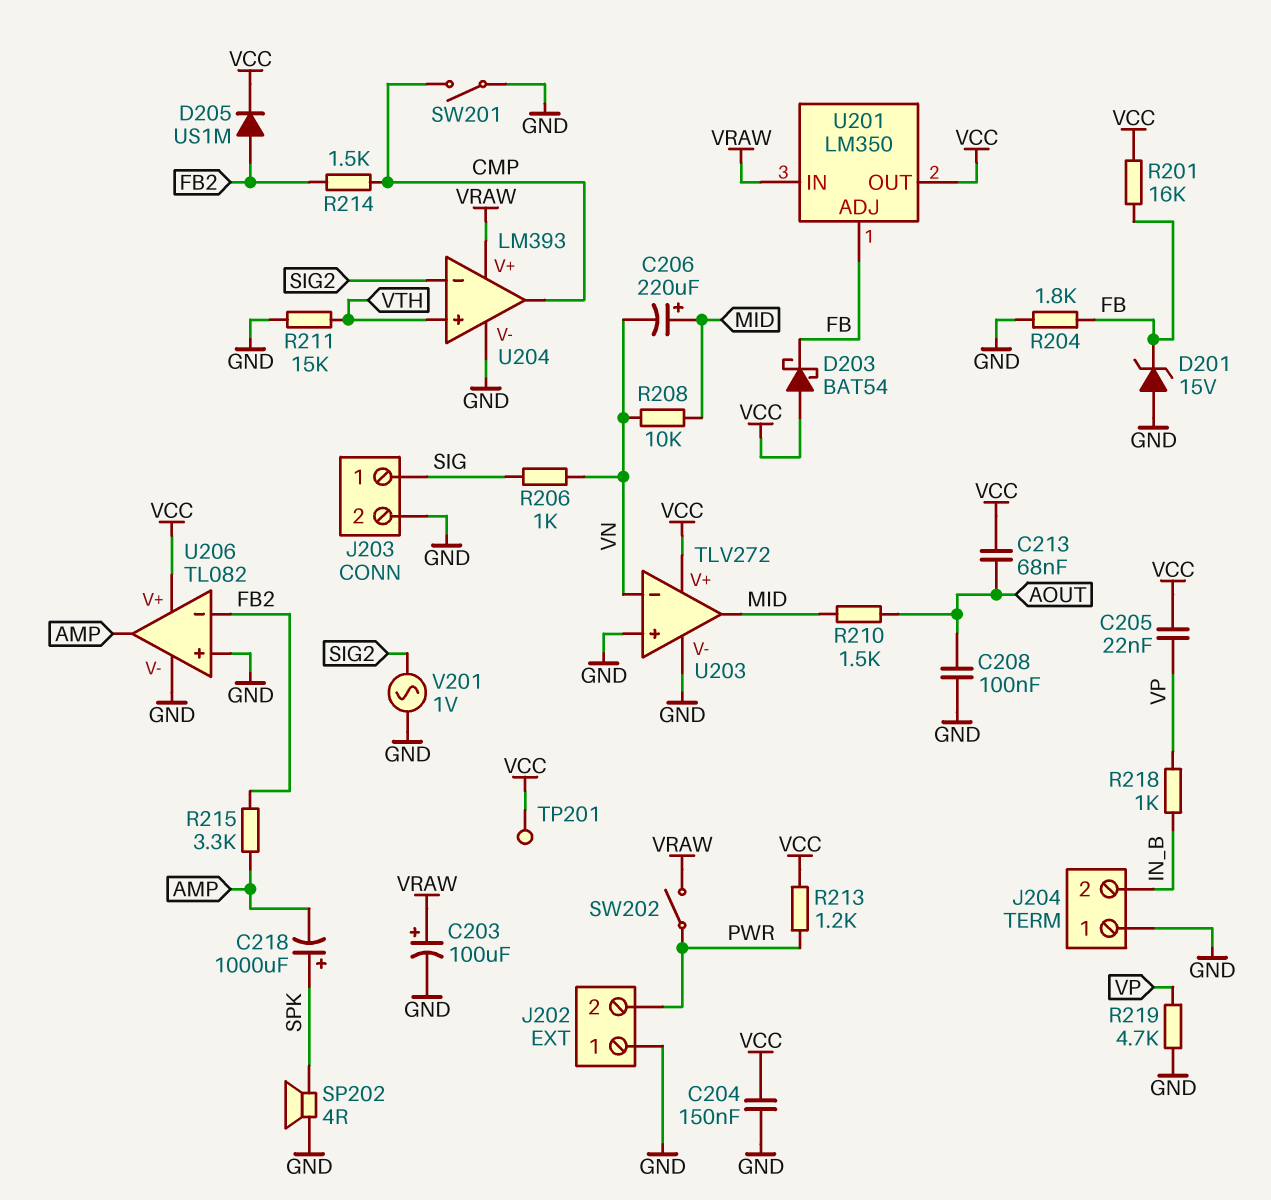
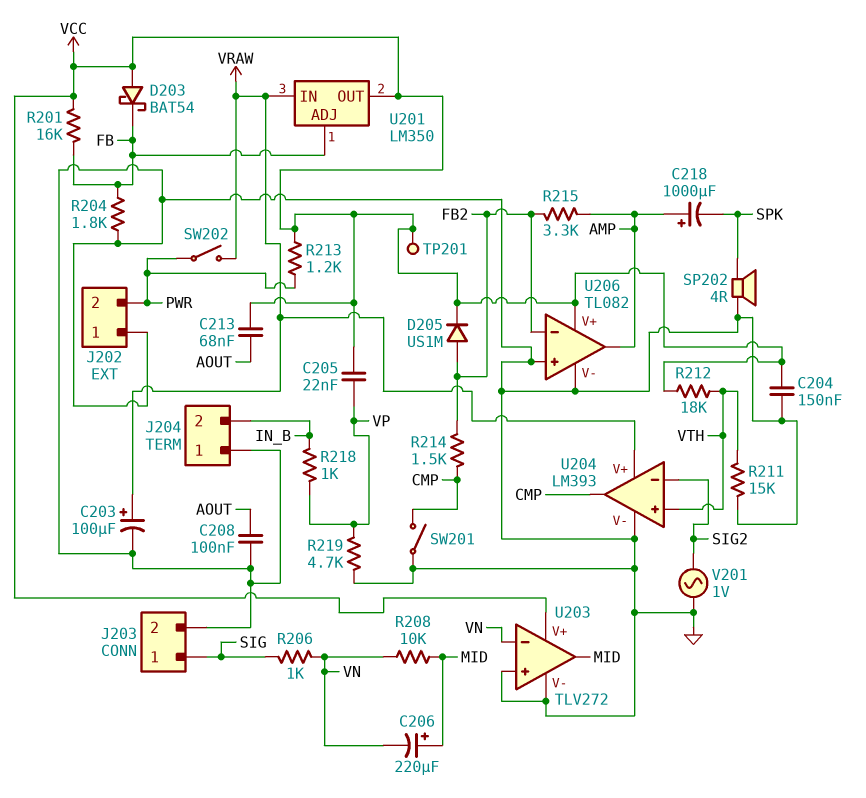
C218: 1000uF (plus SPK, minus AMP) -> 1000uF (plus AMP, minus SPK)
D201: zener 15V (A GND, K FB) -> none
R210: 1.5k (AOUT, MID) -> none
R212: none -> 18k (VCC, VTH)

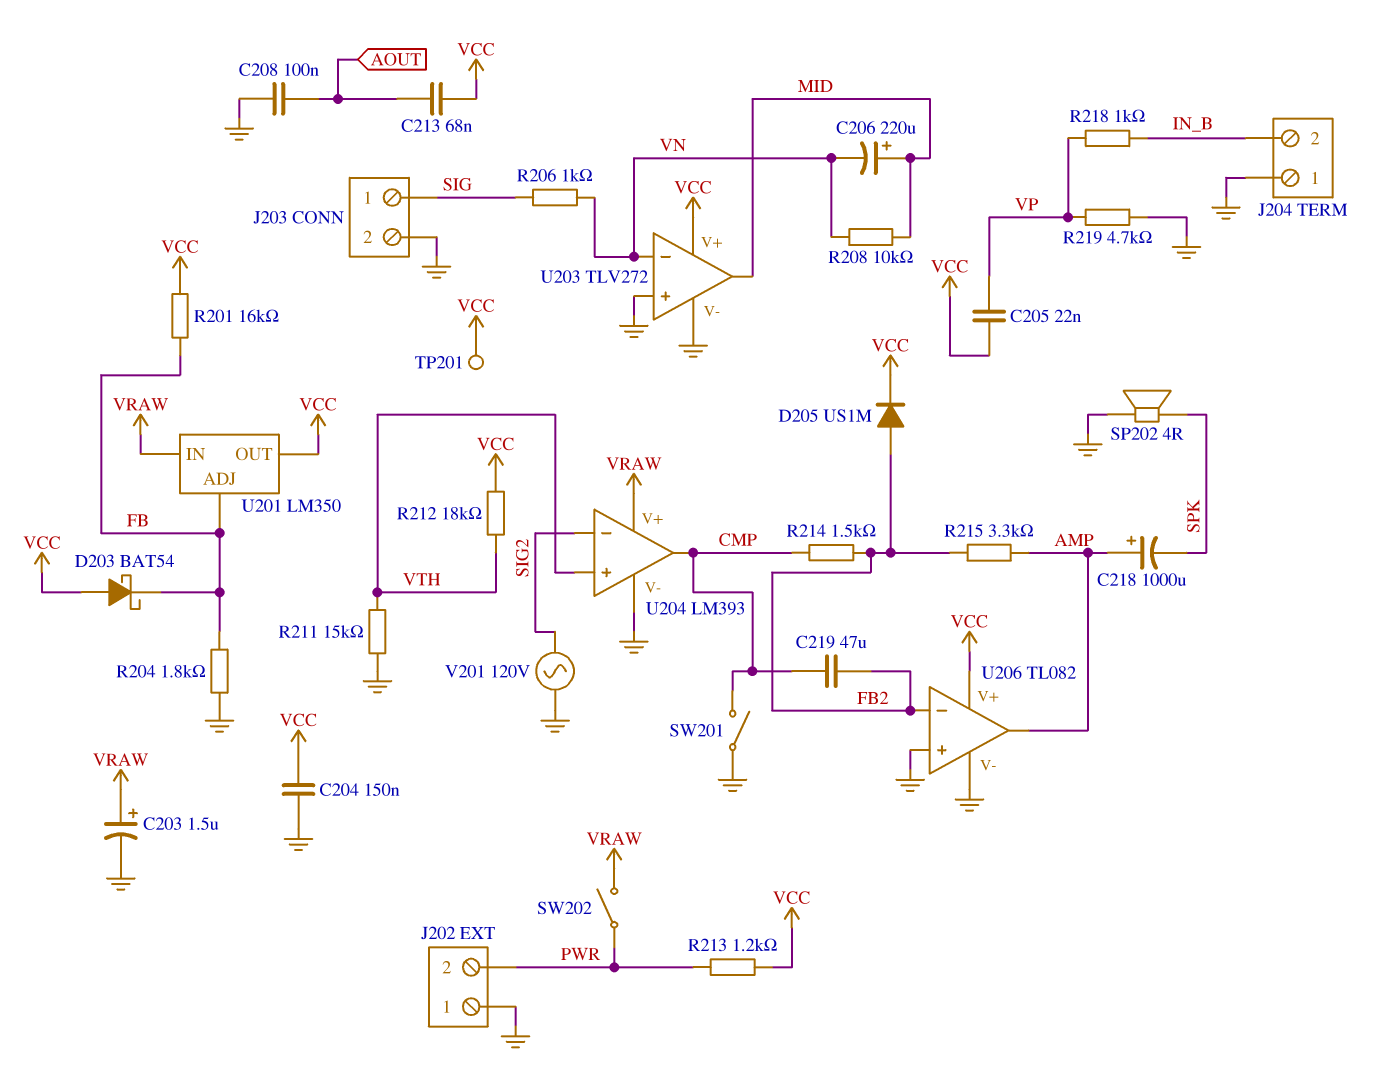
C203: 100uF (plus VRAW, minus GND) -> 1.5uF (plus VRAW, minus GND)
C219: none -> 47uF (CMP, FB2)
V201: AC 1V (GND, SIG2) -> AC 120V (GND, SIG2)

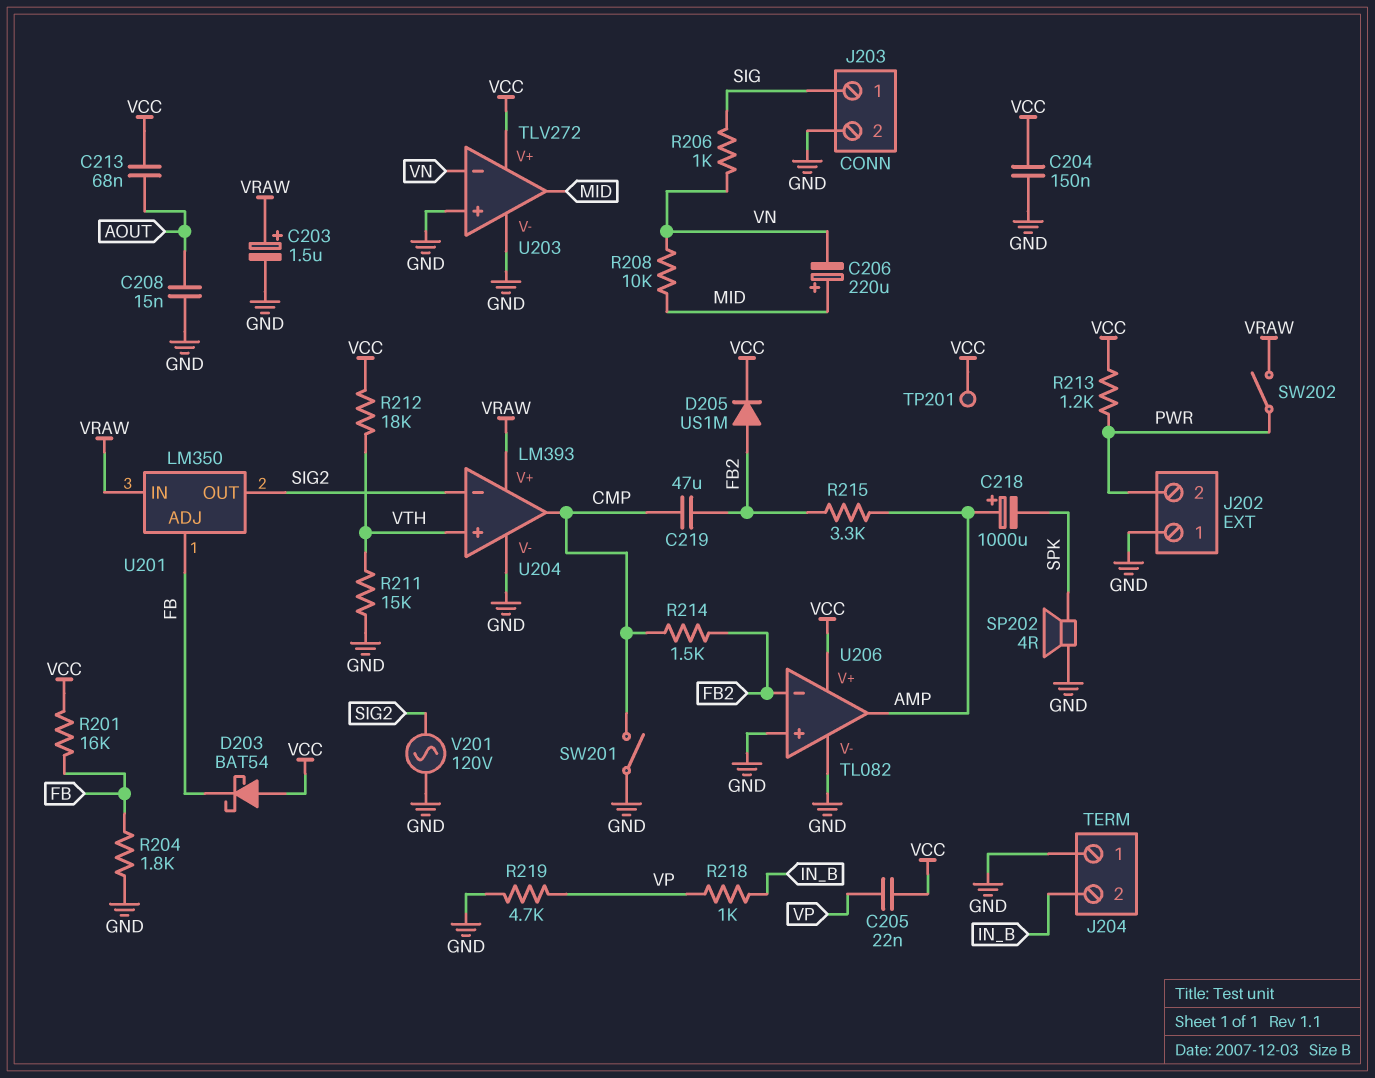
C208: 100nF (AOUT, GND) -> 15nF (AOUT, GND)
U201 pin OUT: VCC -> SIG2

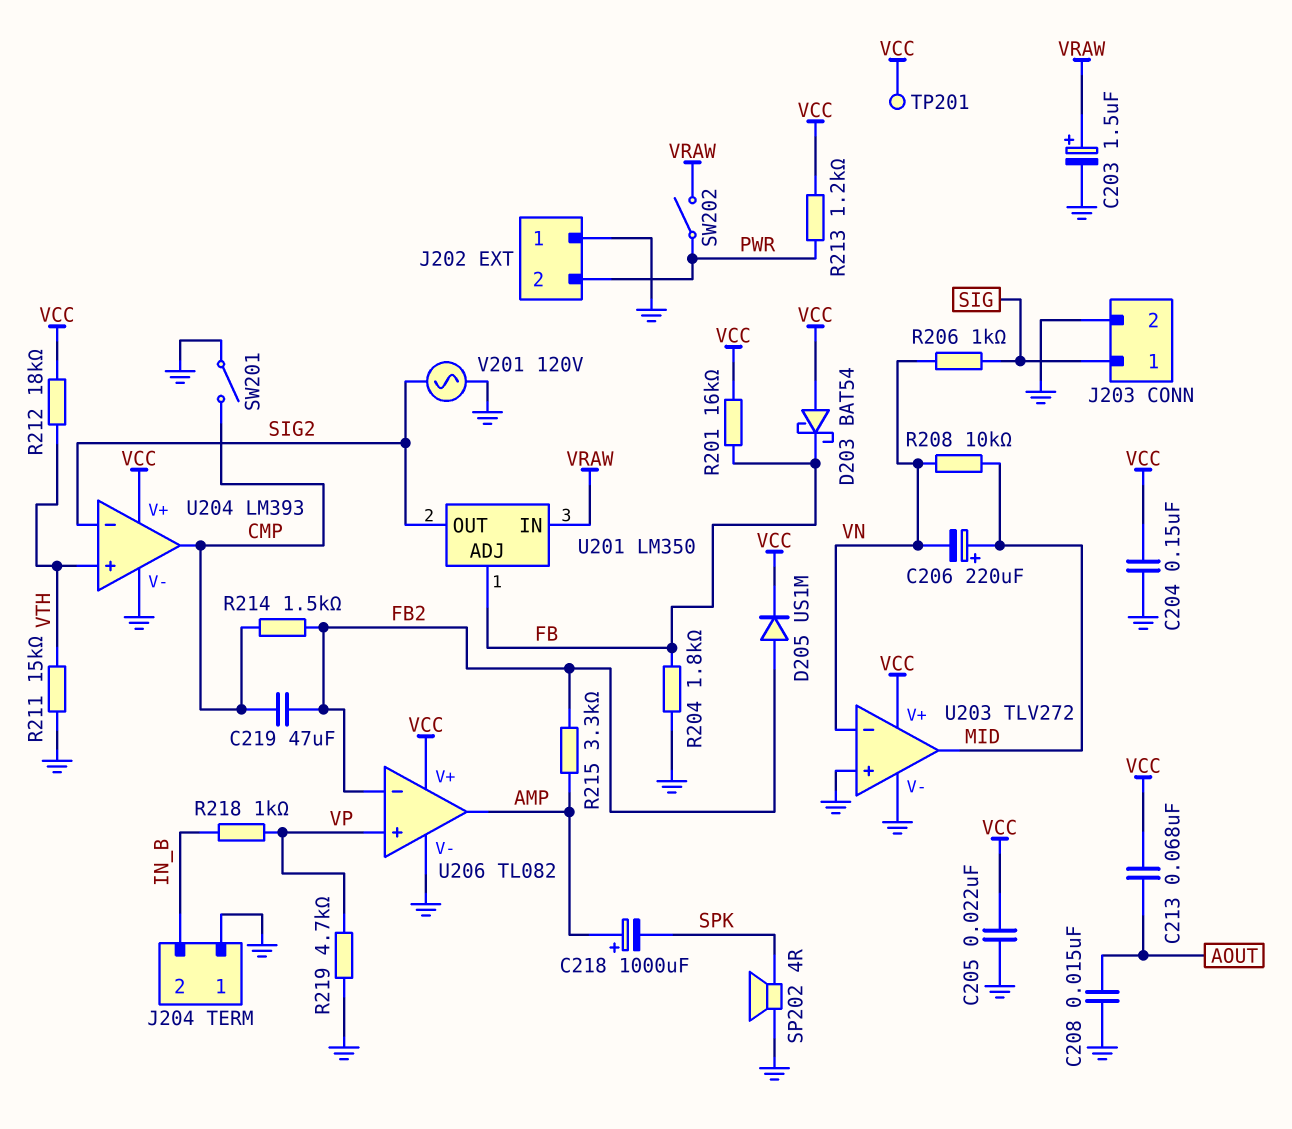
C205: 22nF (VCC, VP) -> 22nF (GND, VCC)
U204 pin V+: VRAW -> VCC
U206 pin in+: GND -> VP

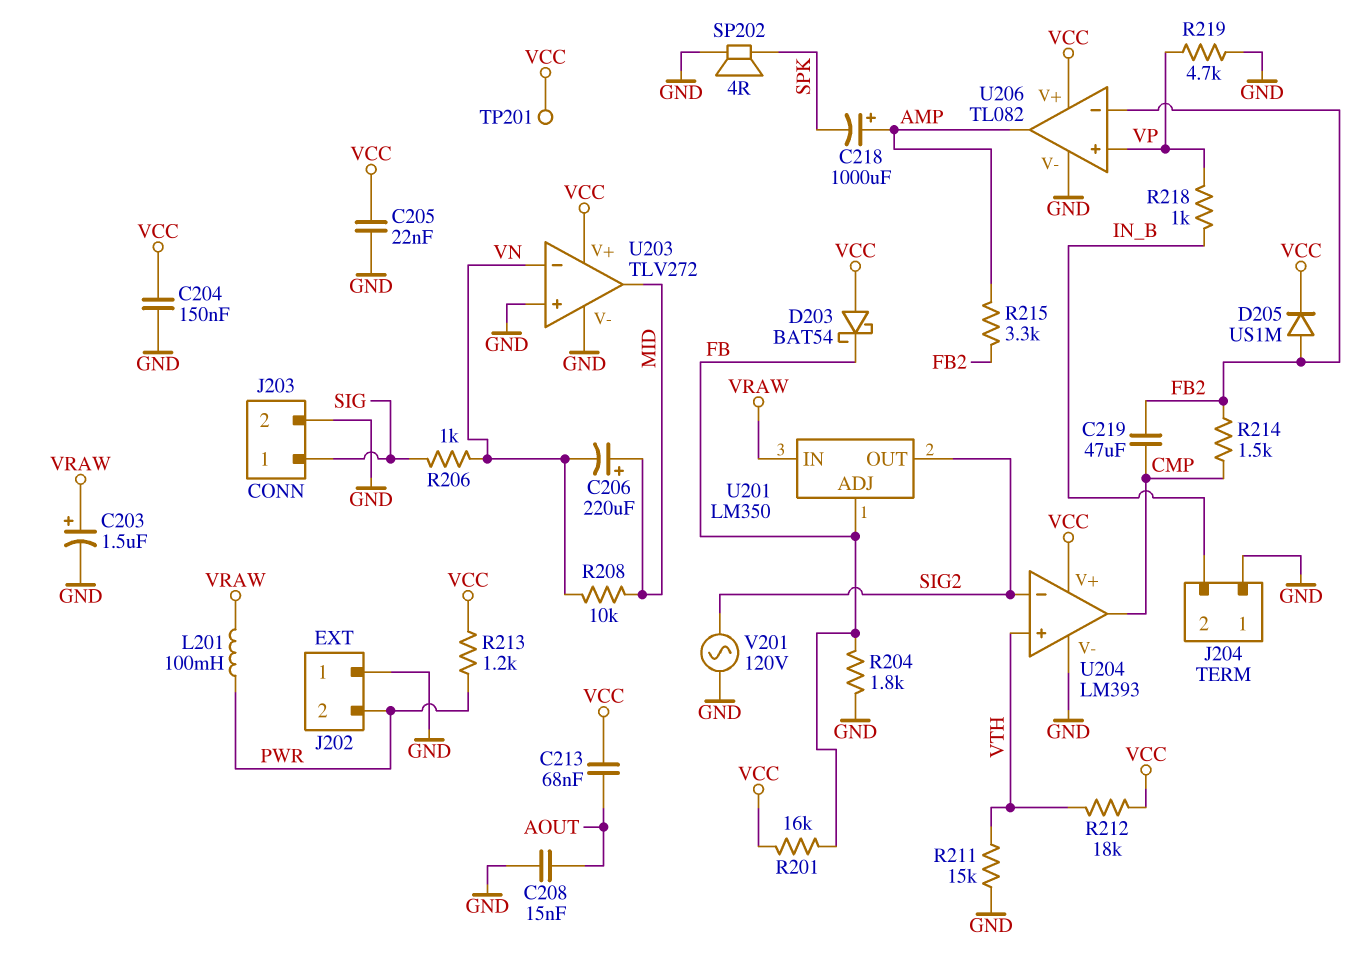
L201: none -> 100mH (PWR, VRAW)
SW201: switch (CMP, GND) -> none
SW202: switch (PWR, VRAW) -> none

